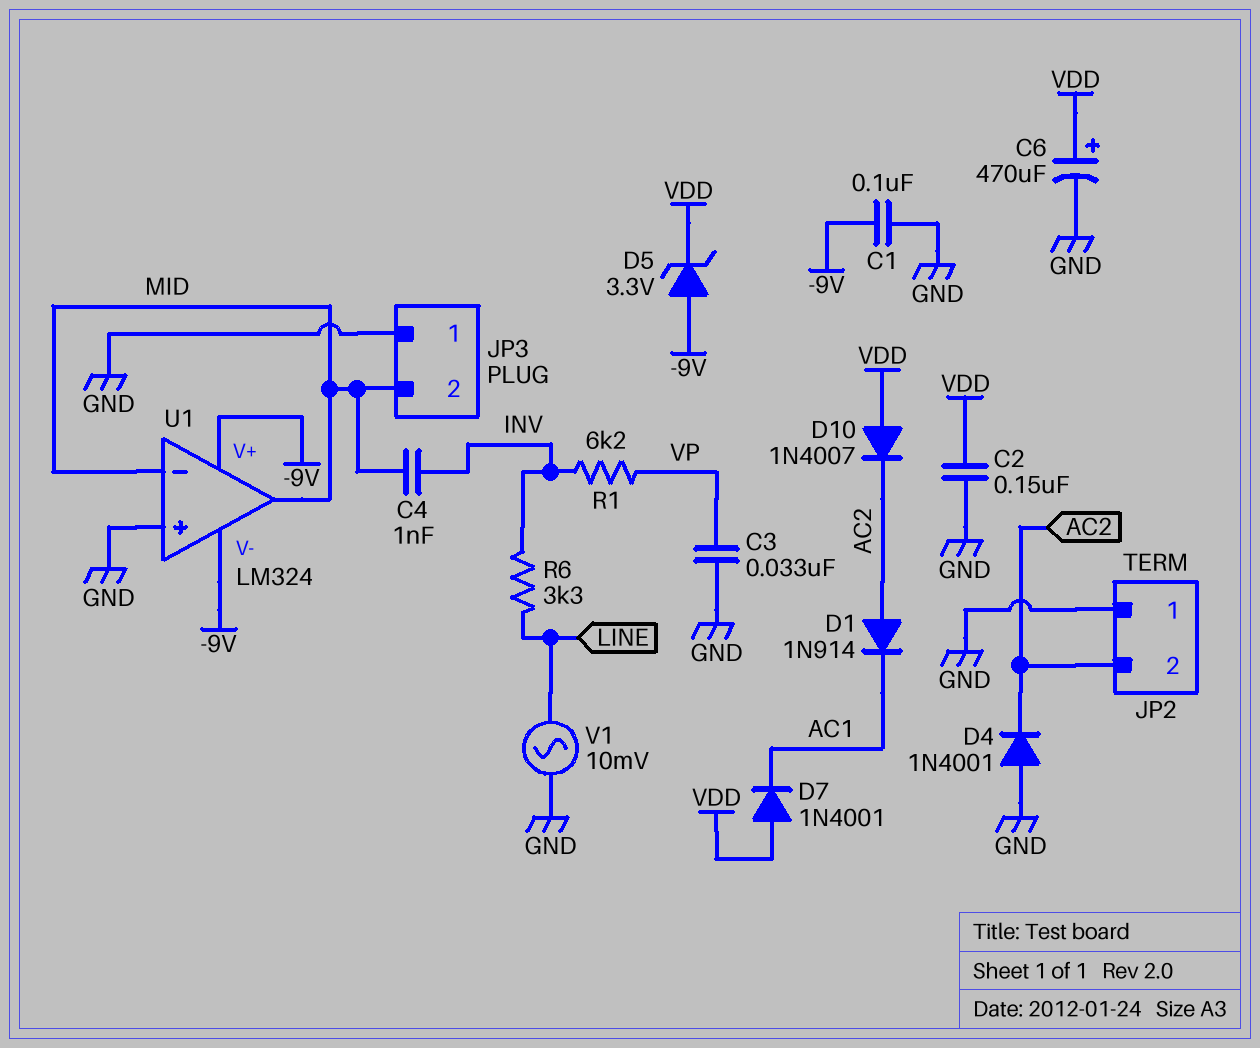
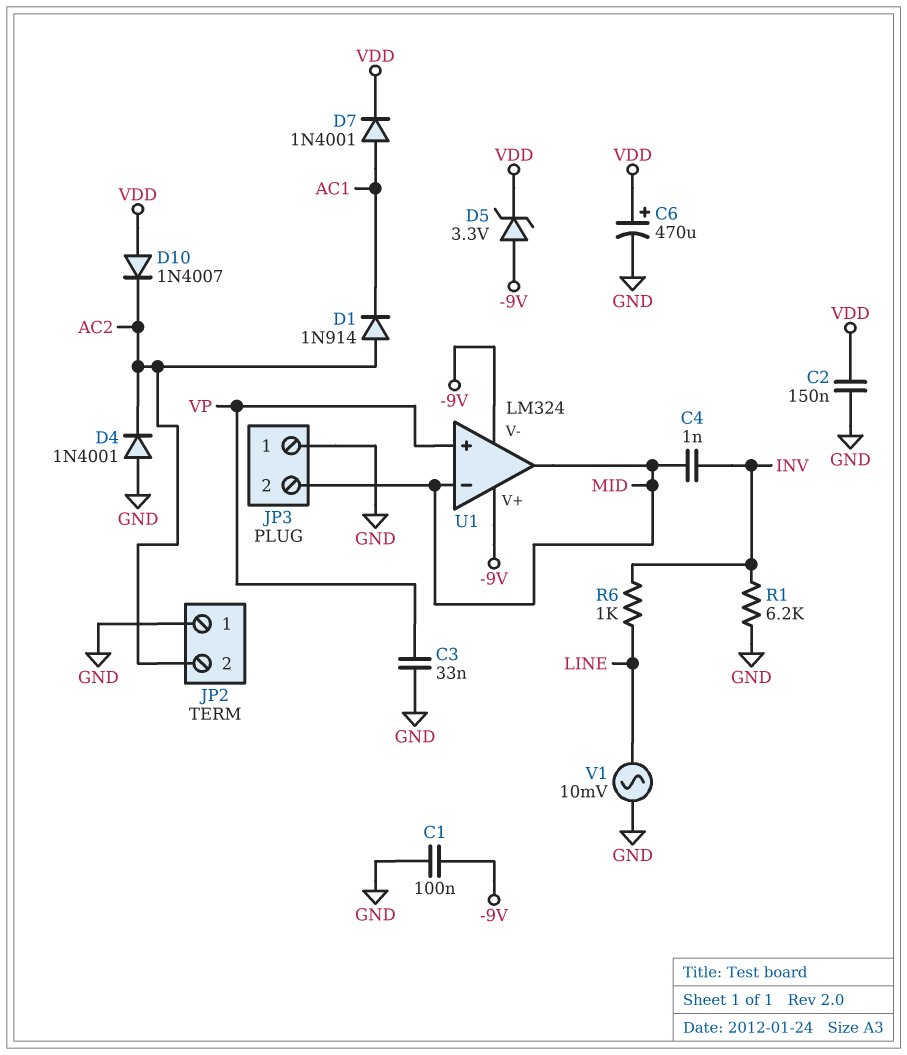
D7: diode 1N4001 (A VDD, K AC1) -> diode 1N4001 (A AC1, K VDD)
R1: 6.2k (INV, VP) -> 6.2k (GND, INV)
R6: 3.3k (INV, LINE) -> 1k (INV, LINE)
U1 pin in+: GND -> VP

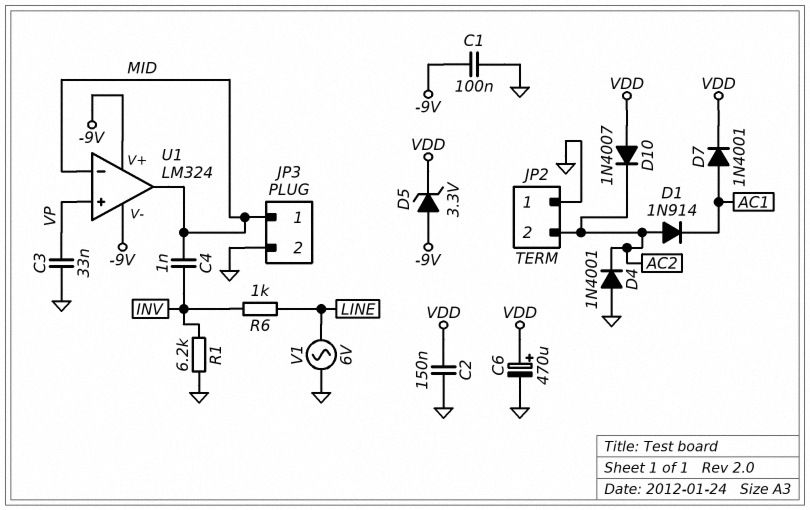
JP3 pin 1: GND -> MID
JP3 pin 2: MID -> GND
V1: AC 10mV (GND, LINE) -> AC 6V (GND, LINE)

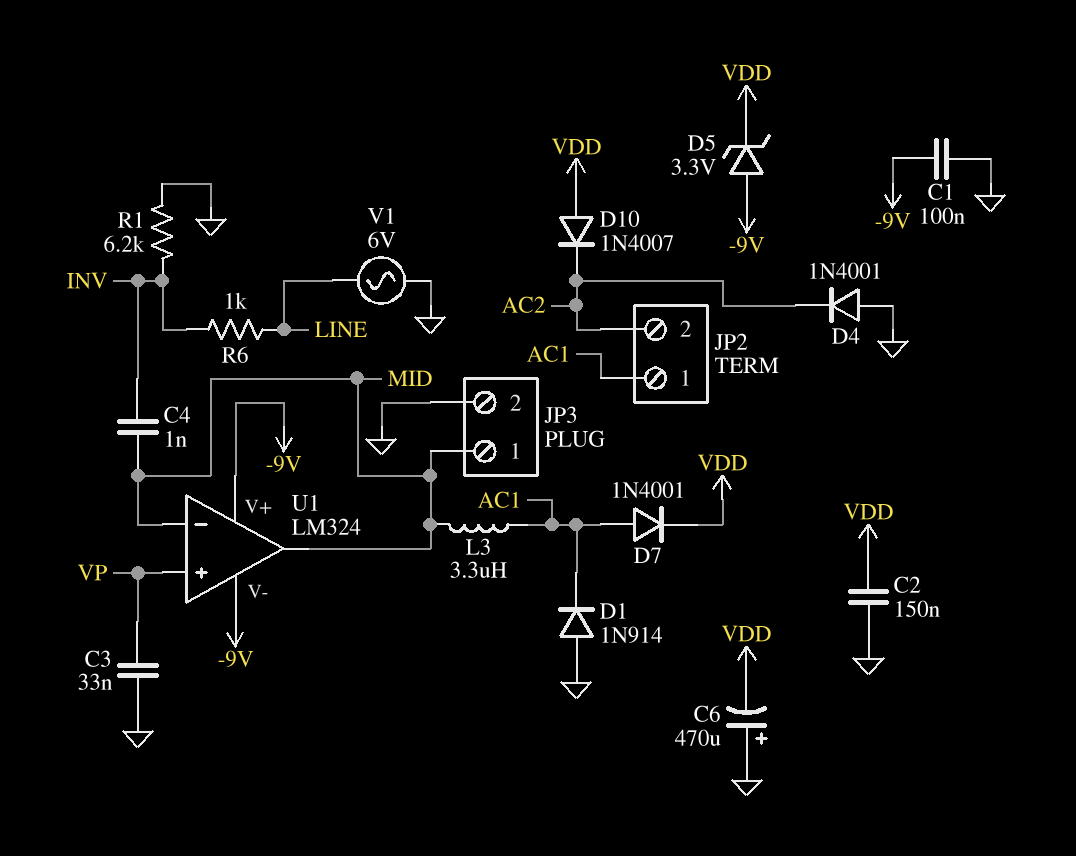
C6: 470uF (plus VDD, minus GND) -> 470uF (plus GND, minus VDD)
D1: diode 1N914 (A AC2, K AC1) -> diode 1N914 (A GND, K AC1)
JP2 pin 1: GND -> AC1
L3: none -> 3.3uH (AC1, MID)

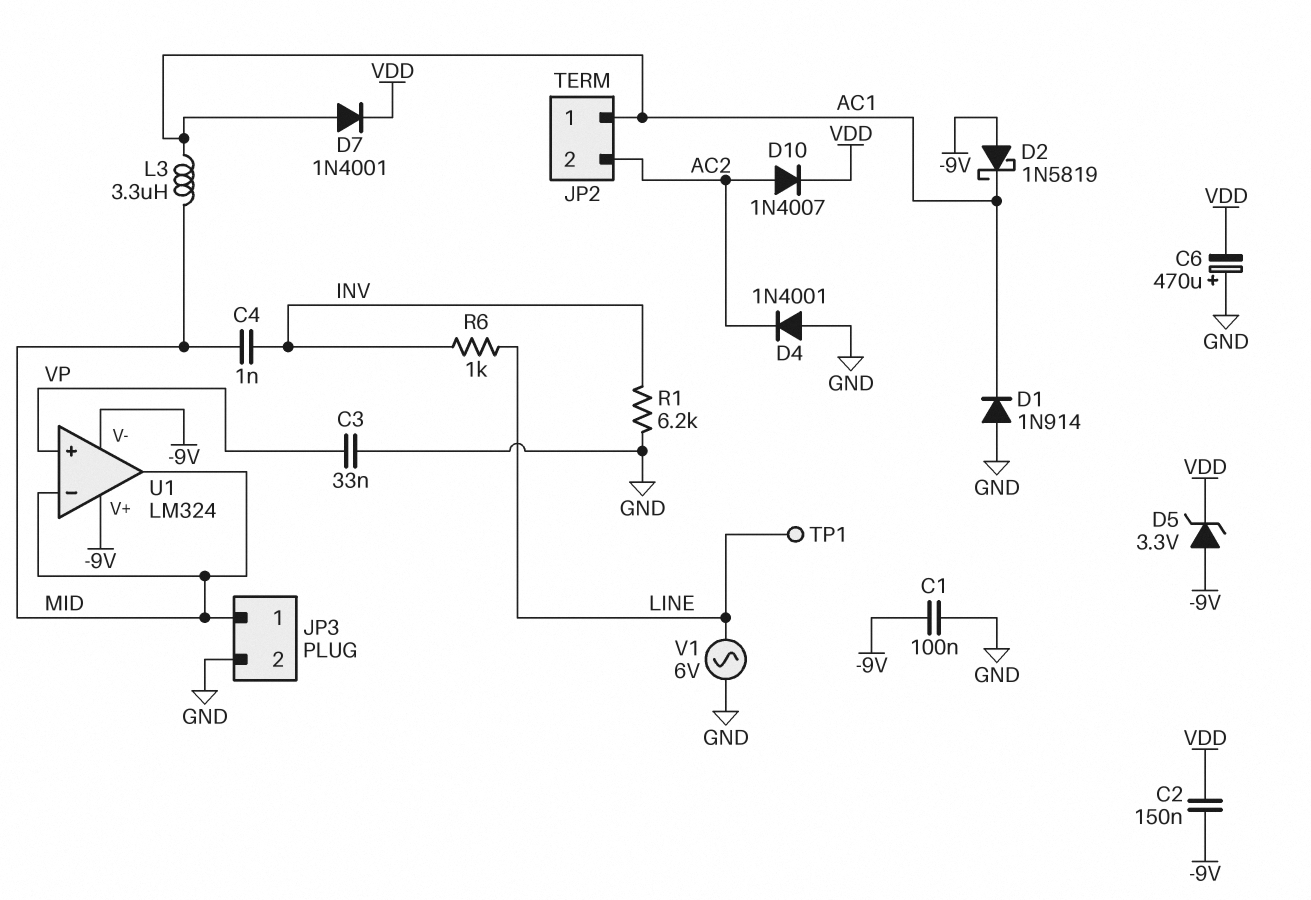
C2: 150nF (GND, VDD) -> 150nF (-9V, VDD)
D2: none -> schottky 1N5819 (A -9V, K AC1)
D10: diode 1N4007 (A VDD, K AC2) -> diode 1N4007 (A AC2, K VDD)
TP1: none -> test point (LINE)

